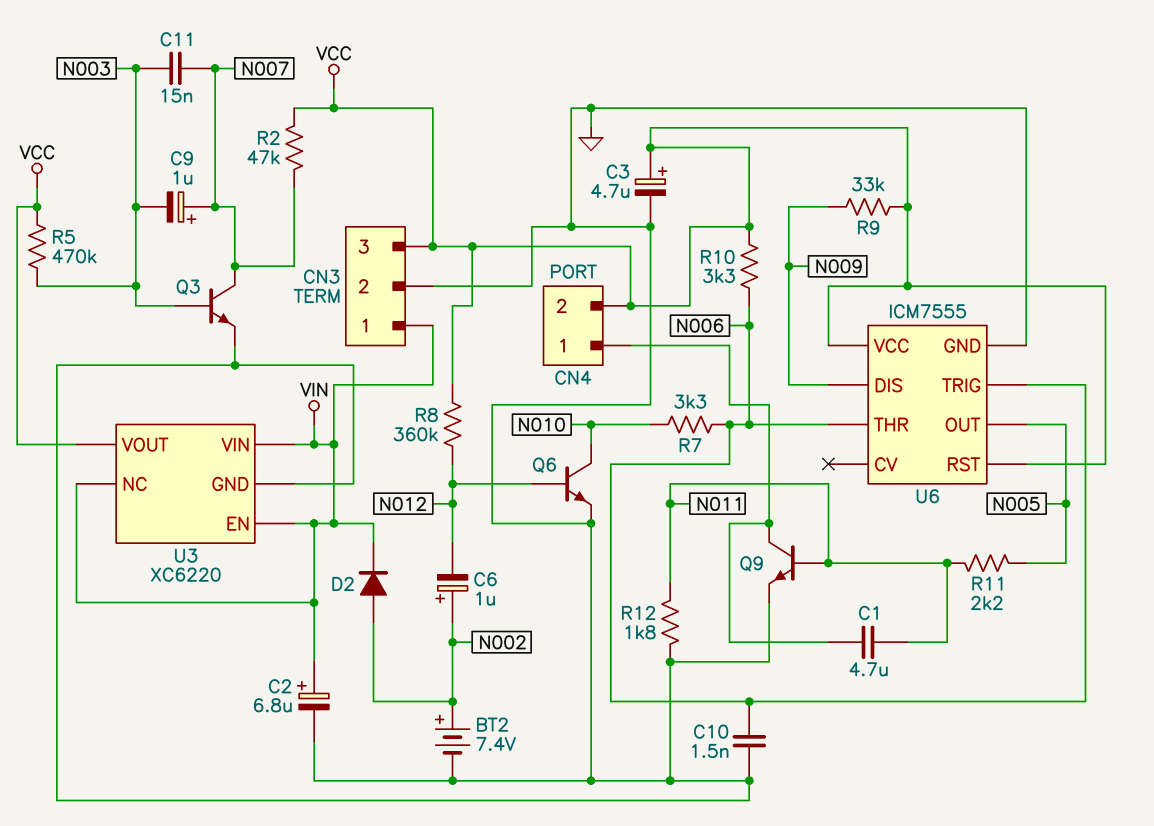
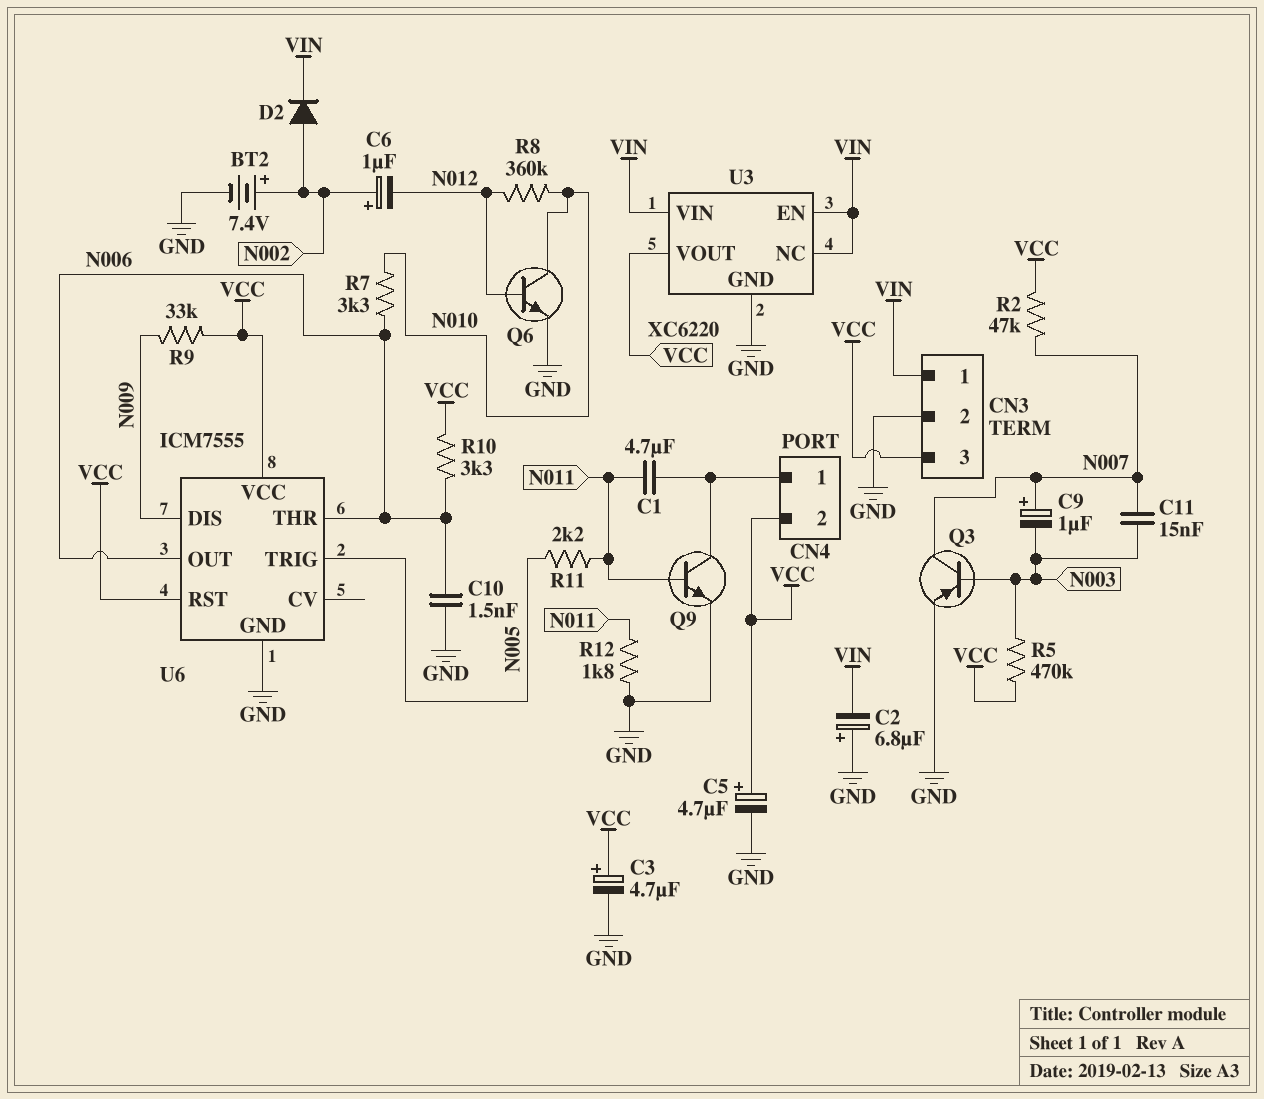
C2: 6.8uF (plus VIN, minus GND) -> 6.8uF (plus GND, minus VIN)
C5: none -> 4.7uF (plus VCC, minus GND)
Q3: NPN (B N003, C N007, E GND) -> PNP (B N003, C N007, E GND)
R8: 360k (N012, VCC) -> 360k (N010, N012)
U6 pin OUT: N005 -> N006
U6 pin TRIG: N006 -> N005

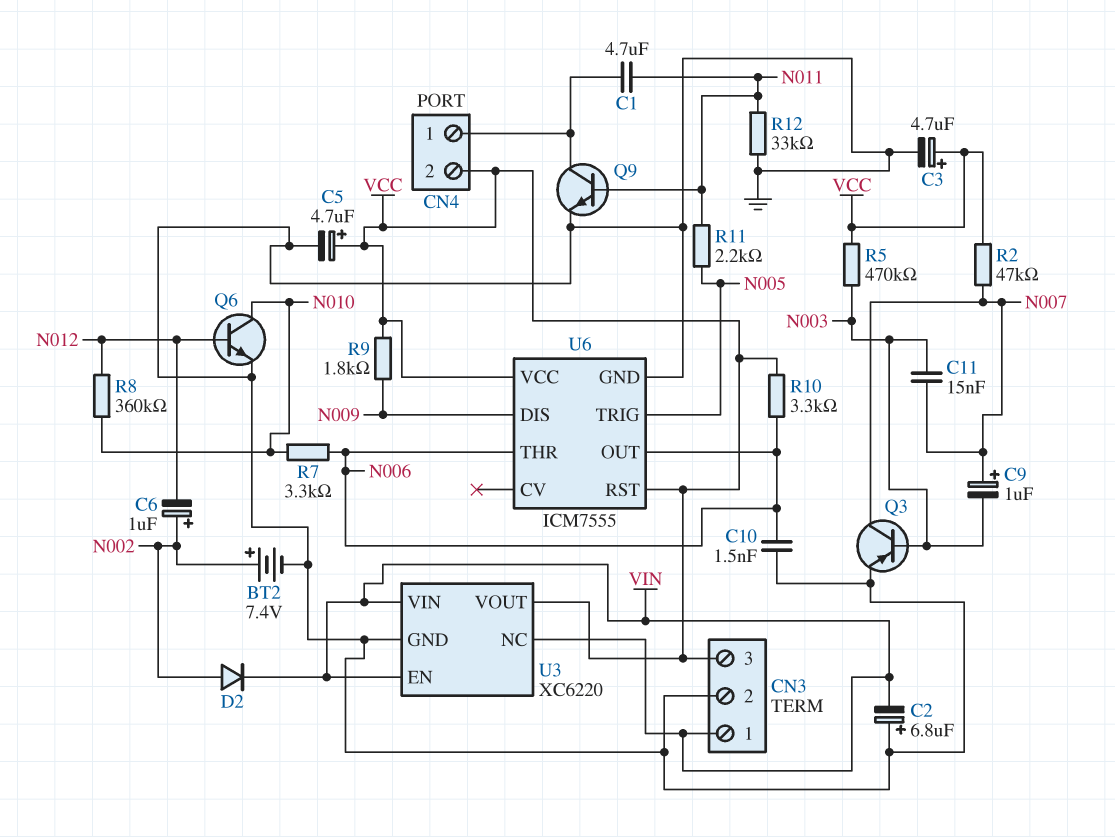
R9: 33k (N009, VCC) -> 1.8k (N009, VCC)
R12: 1.8k (GND, N011) -> 33k (GND, N011)

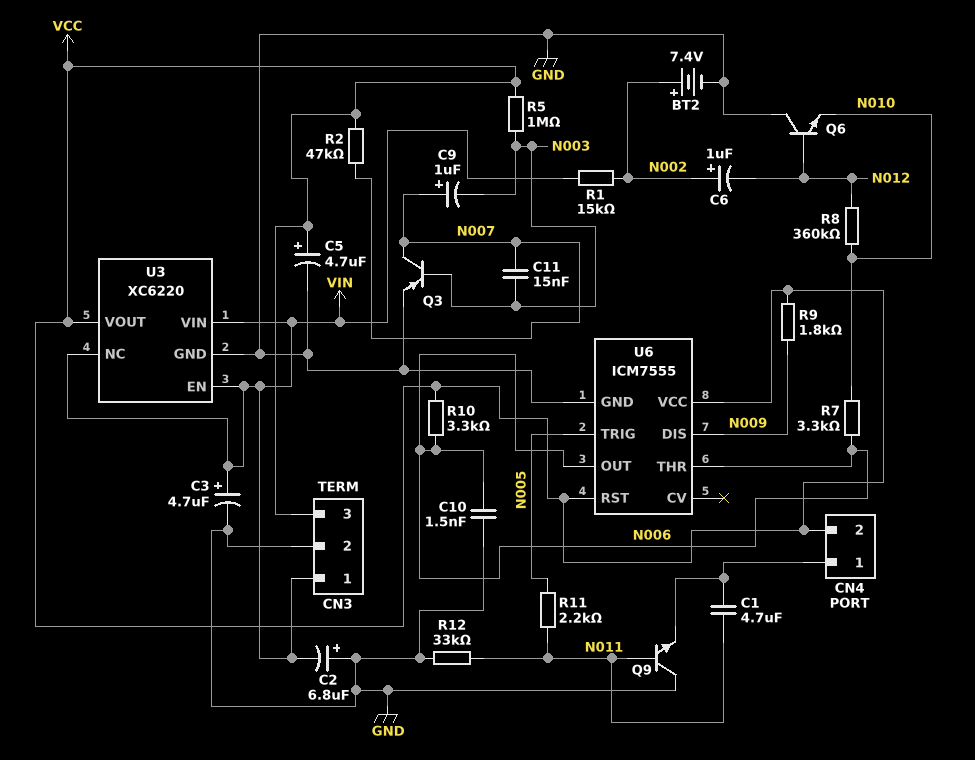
C3: 4.7uF (plus VCC, minus GND) -> 4.7uF (plus VIN, minus GND)
D2: diode (A N002, K VIN) -> none
Q6: NPN (B N012, C N010, E GND) -> NPN (B N012, C GND, E N010)
Q9: NPN (B N011, C CN4/1, E GND) -> NPN (B N011, C GND, E CN4/1)
R1: none -> 15k (N002, VIN)
R5: 470k (N003, VCC) -> 1M (N003, VCC)

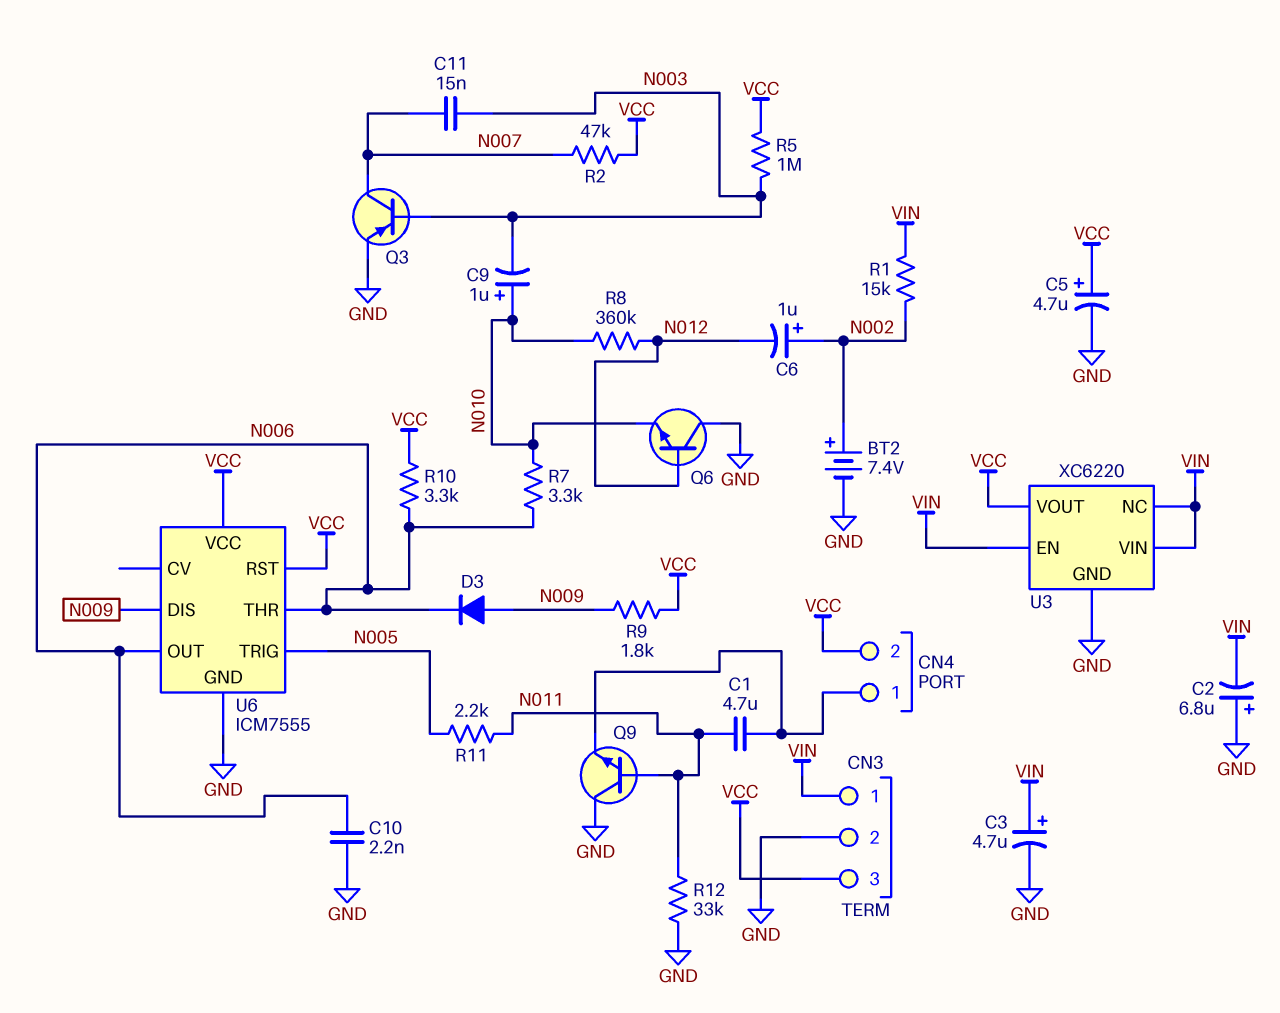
C9: 1uF (plus N007, minus N003) -> 1uF (plus N010, minus N003)
C10: 1.5nF (GND, N006) -> 2.2nF (GND, N006)
D3: none -> diode (A N009, K N006)

